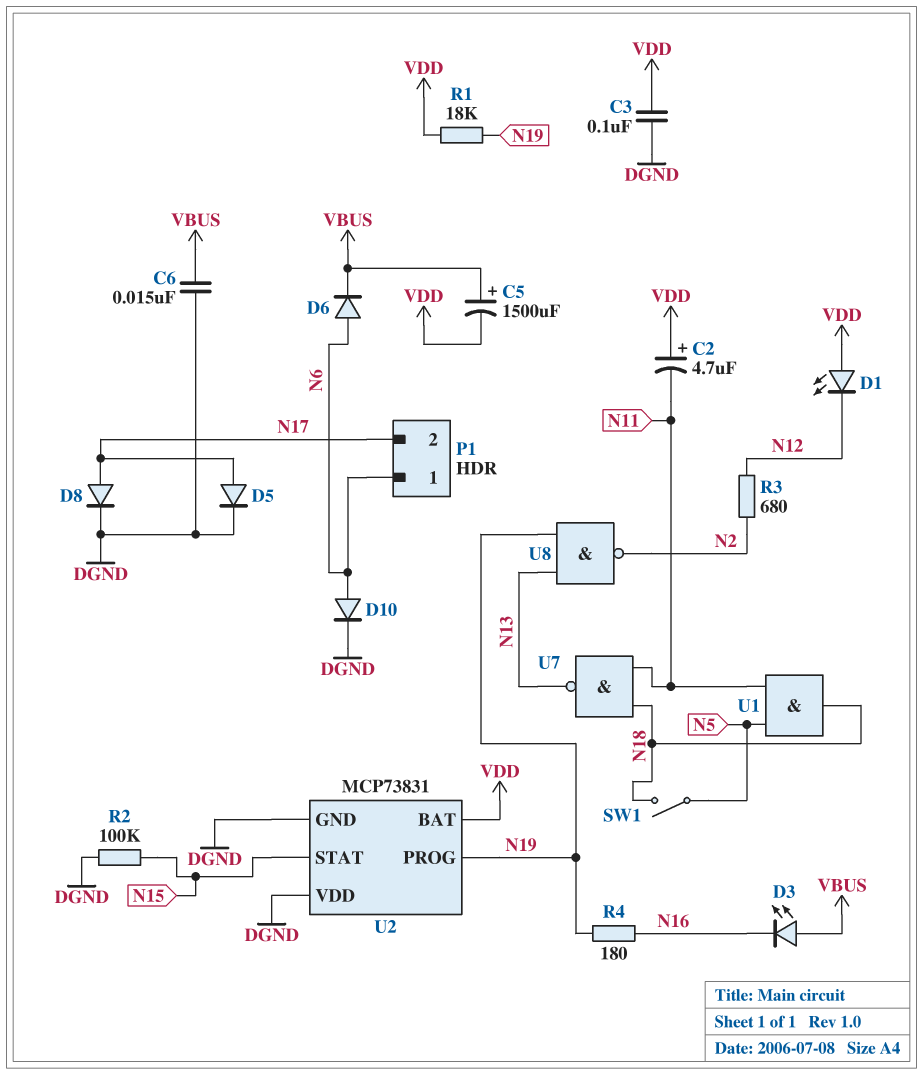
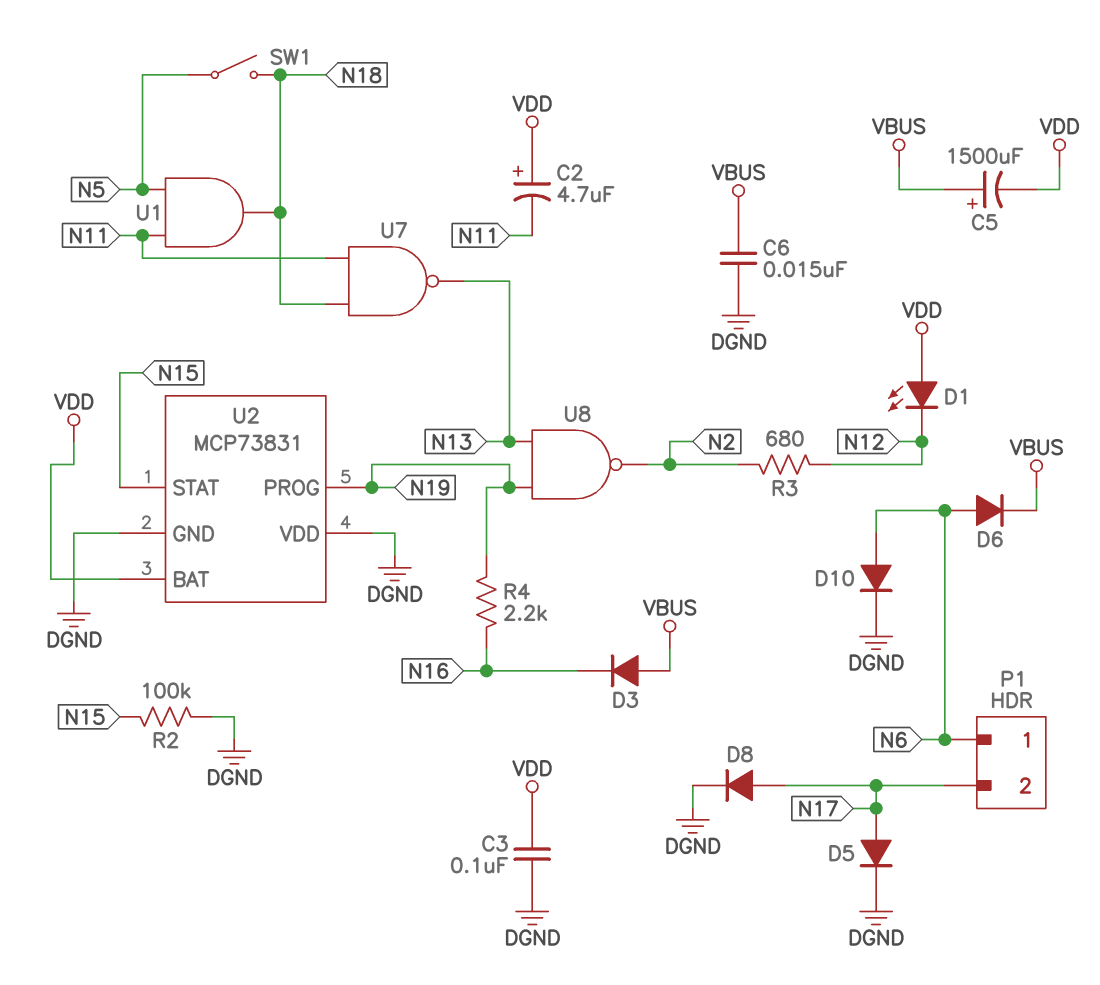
D3: LED (A VBUS, K N16) -> diode (A VBUS, K N16)
R1: 18k (N19, VDD) -> none
R4: 180 (N16, N19) -> 2.2k (N16, N19)

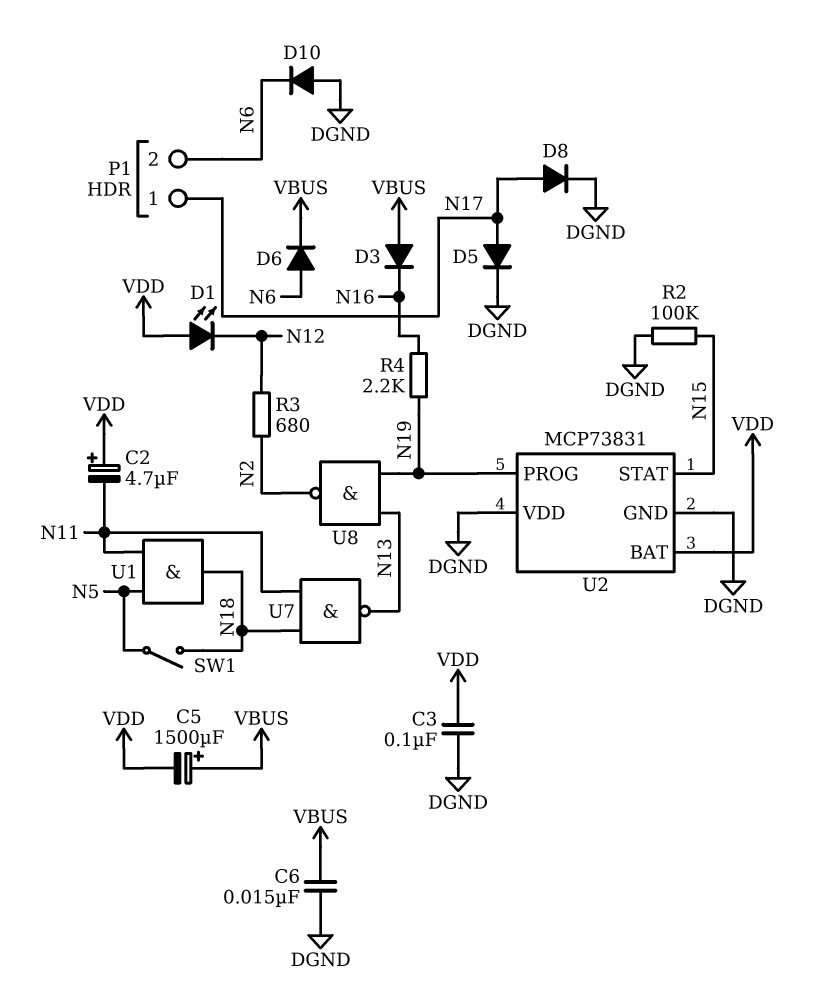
D10: diode (A N6, K DGND) -> diode (A DGND, K N6)
P1 pin 1: N6 -> N17
P1 pin 2: N17 -> N6

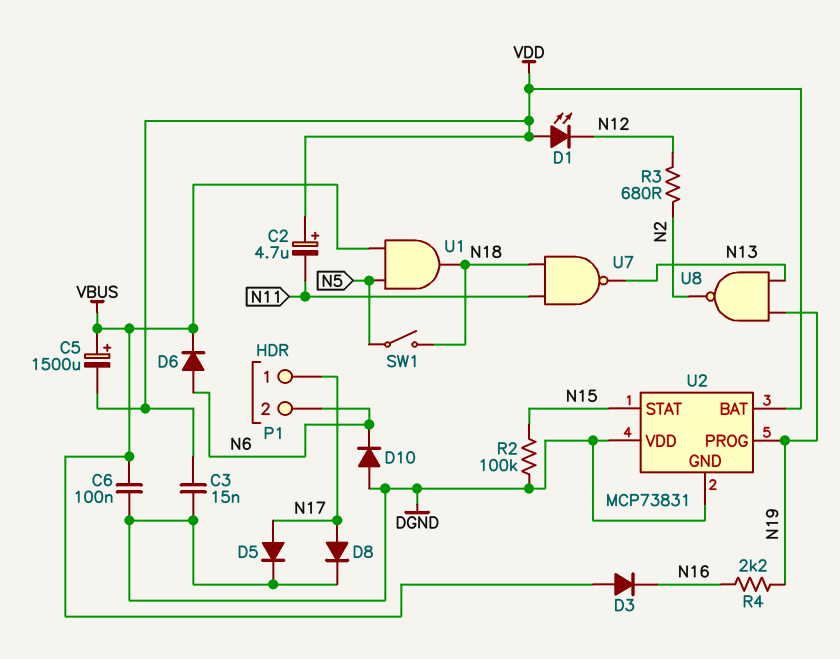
C3: 100nF (DGND, VDD) -> 15nF (DGND, VDD)
C6: 15nF (DGND, VBUS) -> 100nF (DGND, VBUS)
U1: AND (in N5, in N11, out N18) -> AND (in N5, in VBUS, out N18)

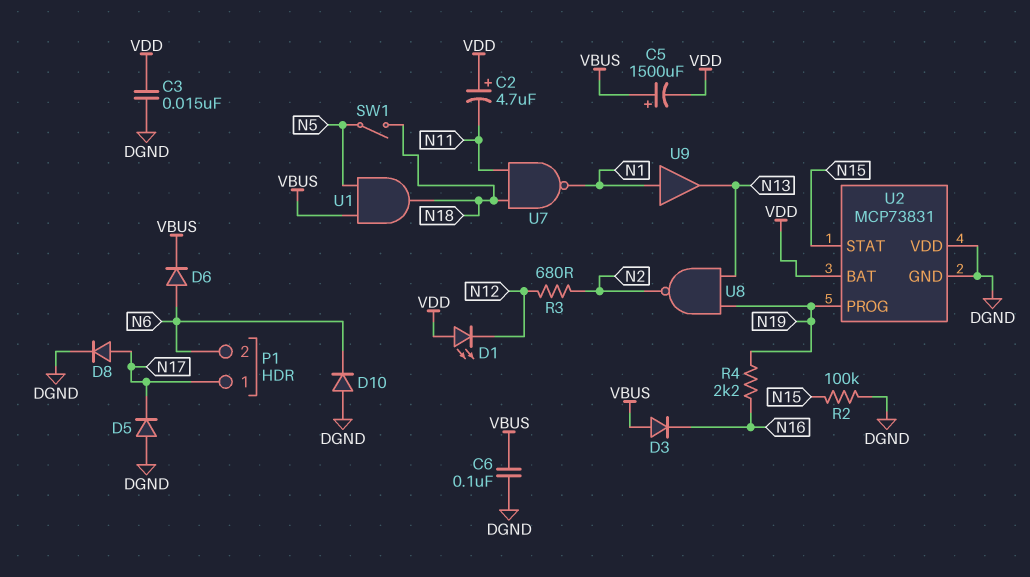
D5: diode (A N17, K DGND) -> diode (A DGND, K N17)
U7: NAND (in N11, in N18, out N13) -> NAND (in N11, in N18, out N1)
U9: none -> buffer (in N1, out N13)

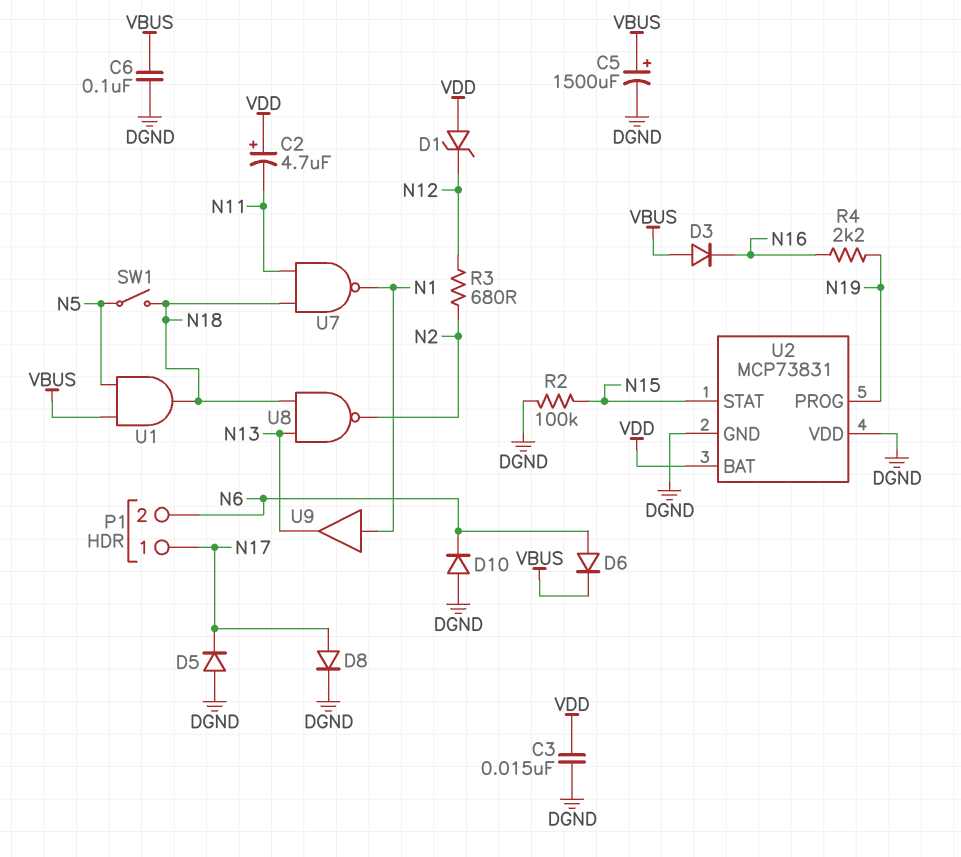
C5: 1500uF (plus VBUS, minus VDD) -> 1500uF (plus VBUS, minus DGND)
D1: LED (A VDD, K N12) -> zener (A VDD, K N12)
U8: NAND (in N13, in N19, out N2) -> NAND (in N13, in N18, out N2)

